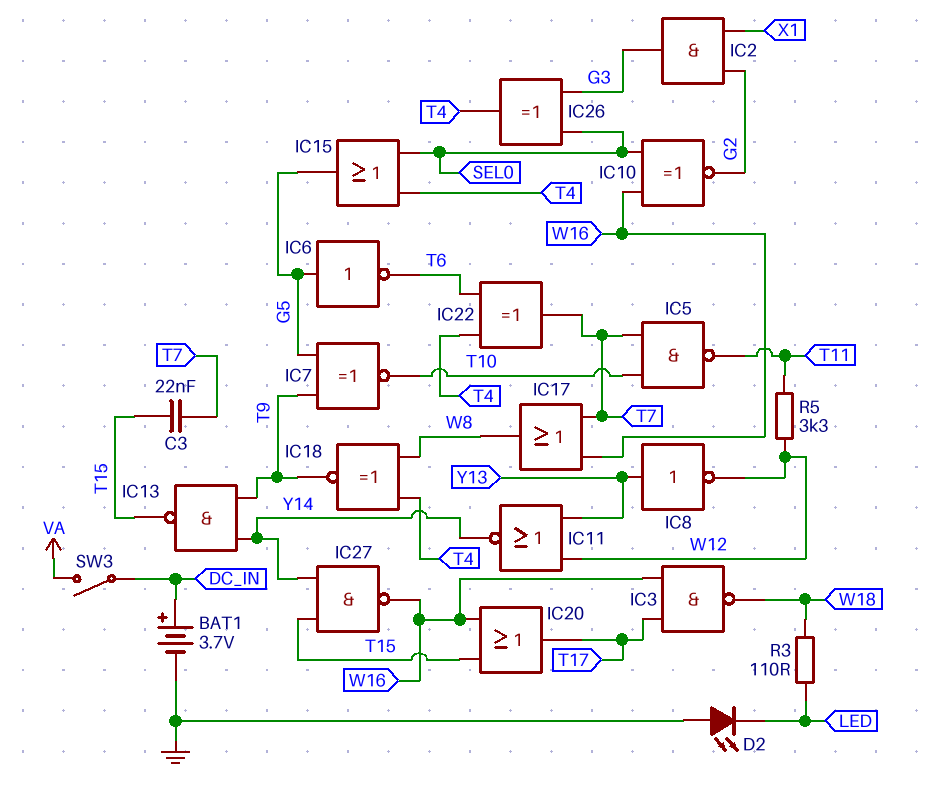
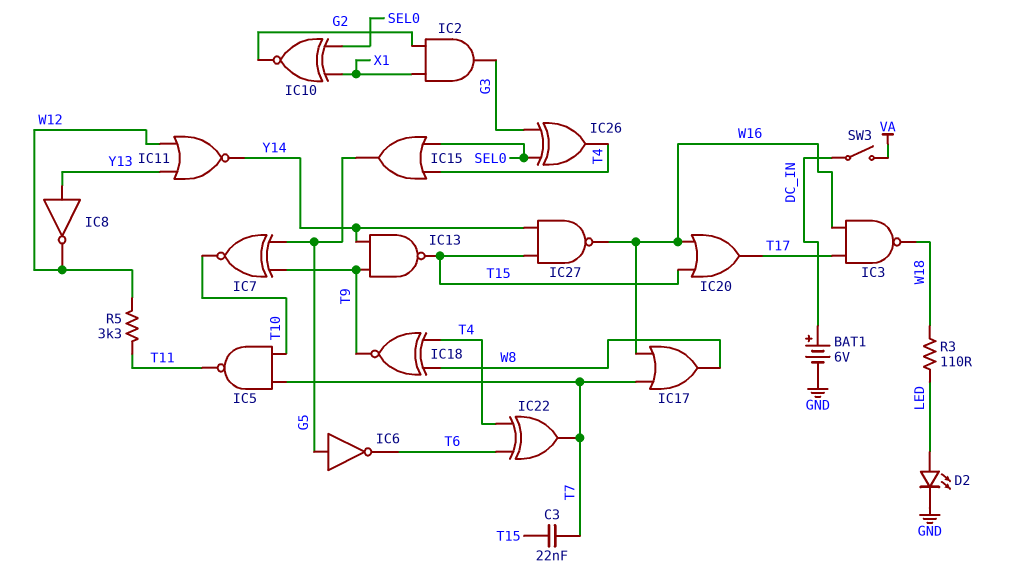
BAT1: 3.7V (plus DC_IN, minus GND) -> 6V (plus DC_IN, minus GND)
D2: LED (A GND, K LED) -> LED (A LED, K GND)
IC10: XNOR (in SEL0, in W16, out G2) -> XNOR (in SEL0, in X1, out G2)

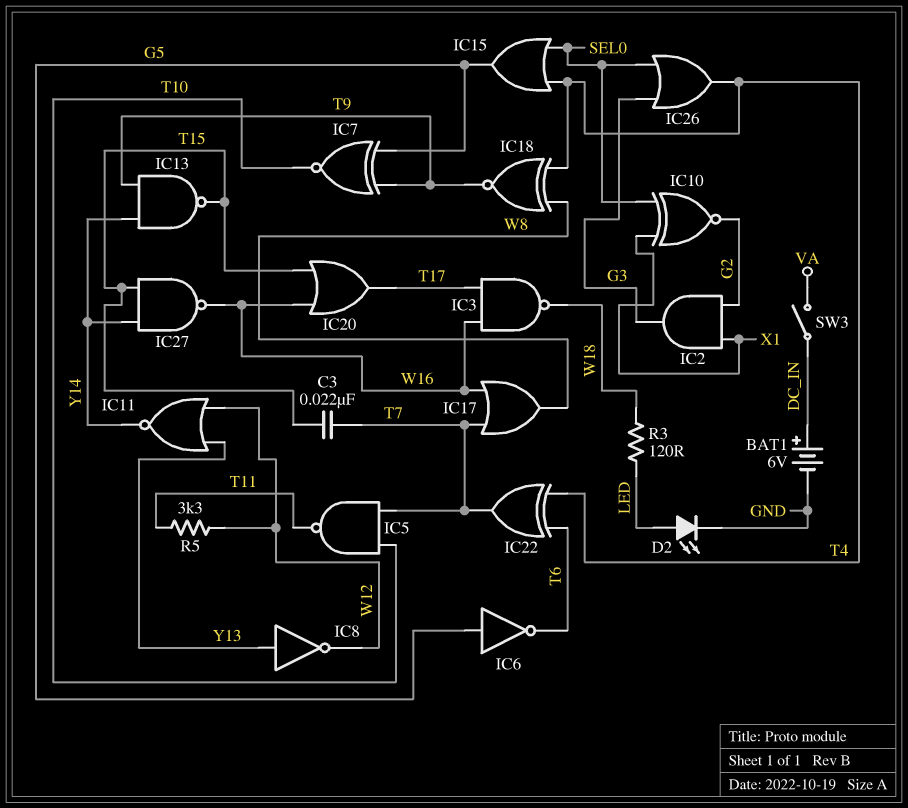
IC26: XOR (in G3, in SEL0, out T4) -> OR (in G3, in SEL0, out T4)
R3: 110 (LED, W18) -> 120 (LED, W18)

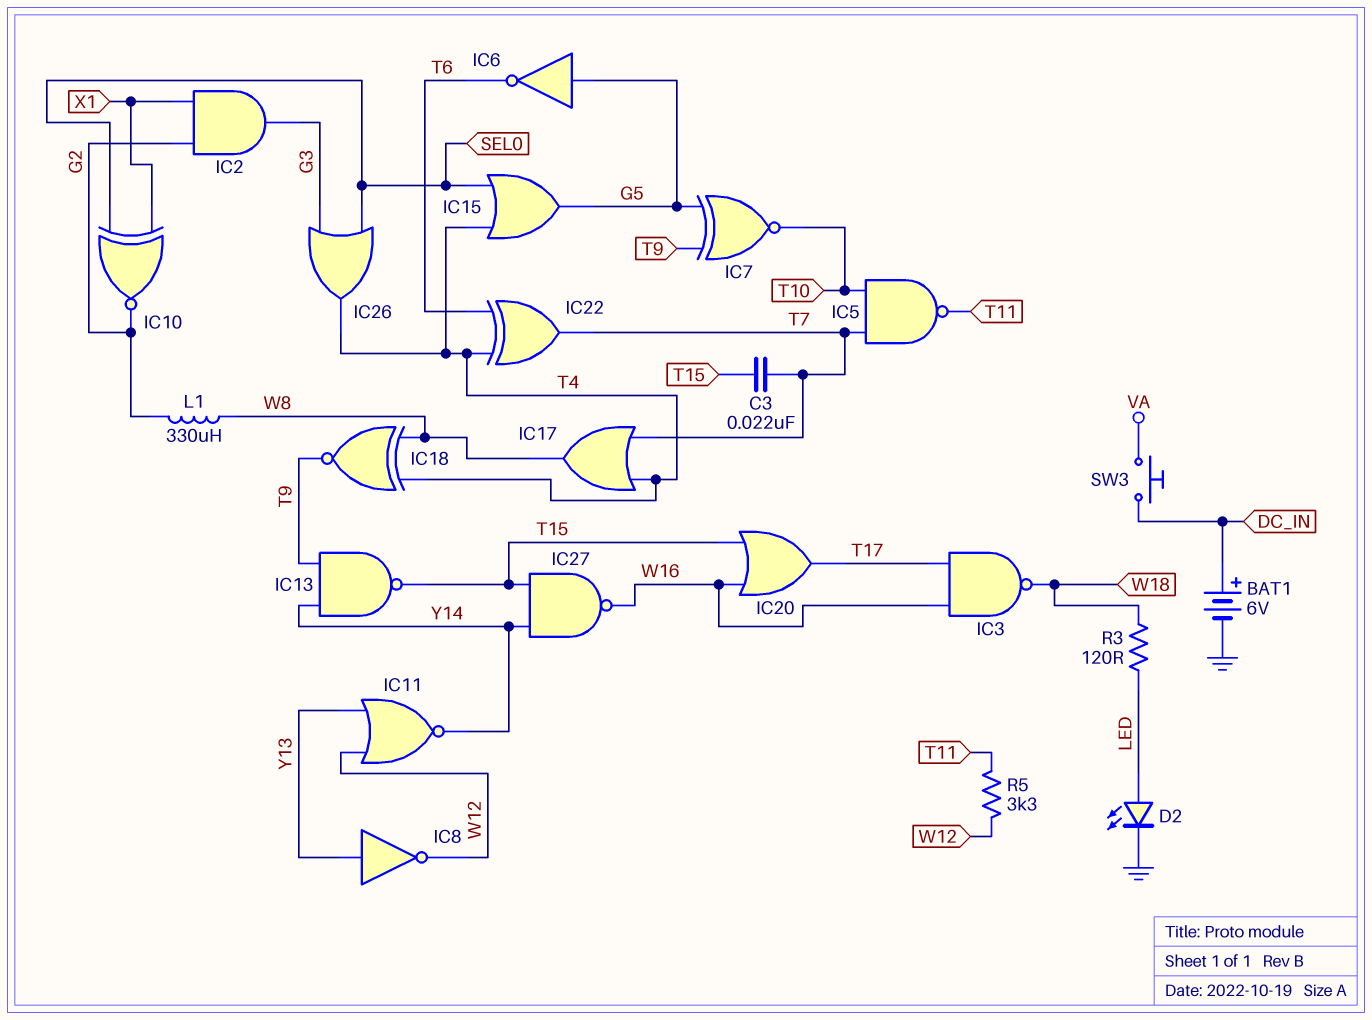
IC17: OR (in T7, in W16, out W8) -> OR (in T4, in T7, out W8)
L1: none -> 330uH (G2, W8)
SW3: switch (DC_IN, VA) -> button (DC_IN, VA)

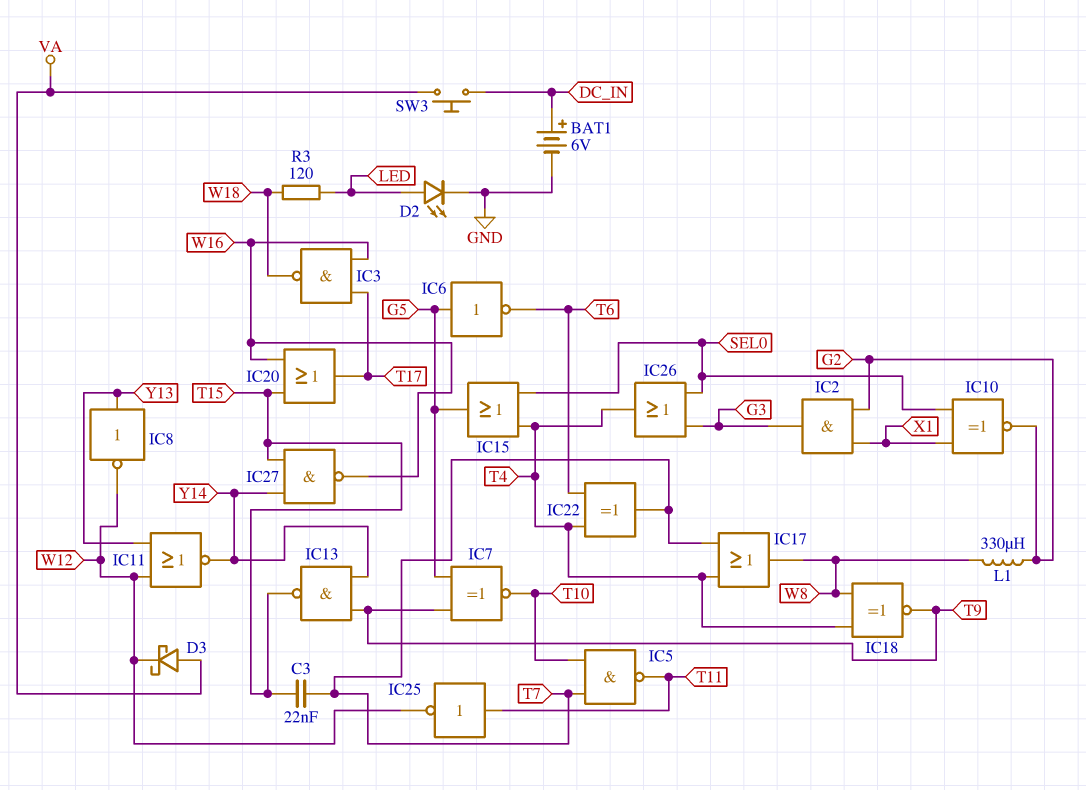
D3: none -> schottky (A VA, K W12)
IC25: none -> NOT (in T11, out W12)
R5: 3.3k (T11, W12) -> none

